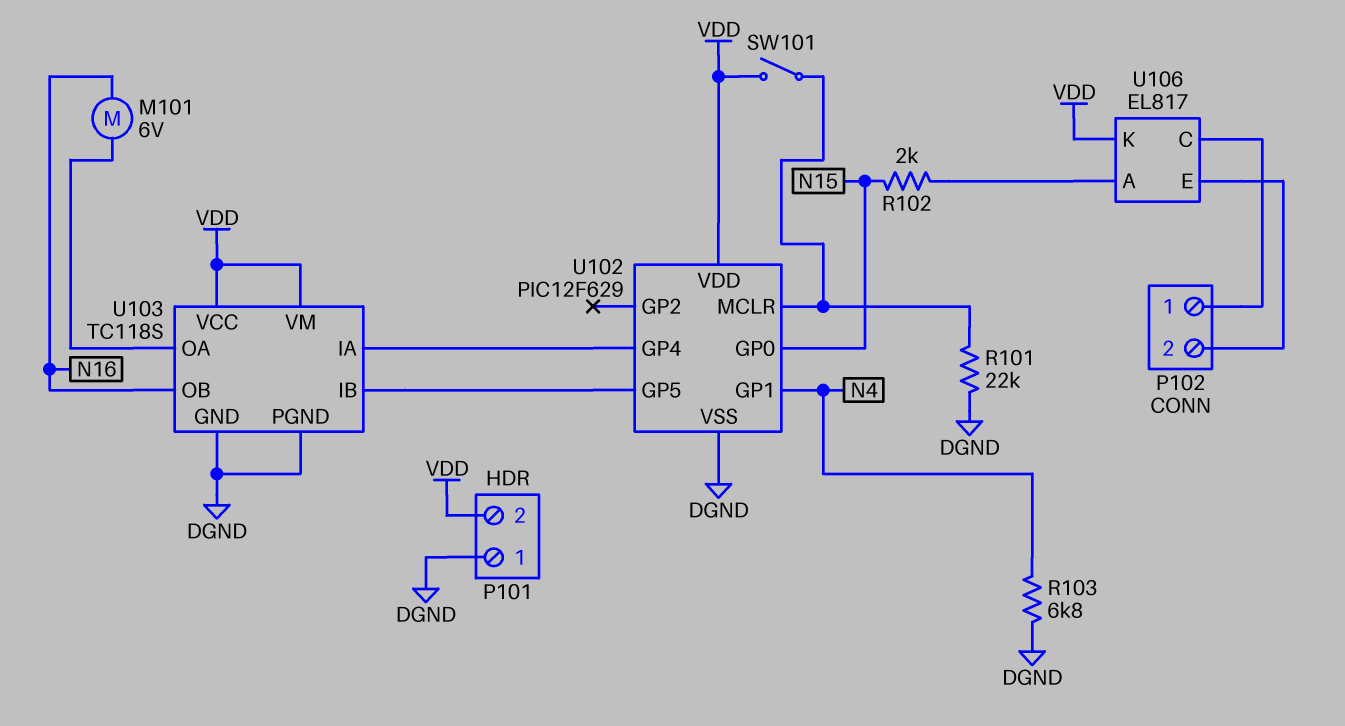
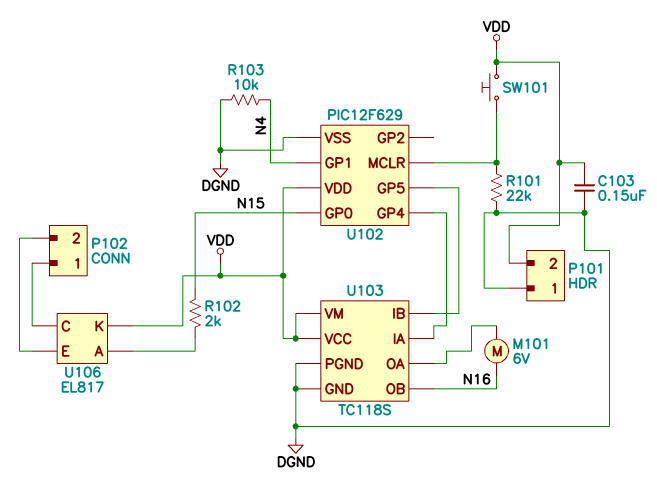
C103: none -> 150nF (DGND, VDD)
R103: 6.8k (DGND, N4) -> 10k (DGND, N4)
SW101: switch (U102/MCLR, VDD) -> button (U102/MCLR, VDD)

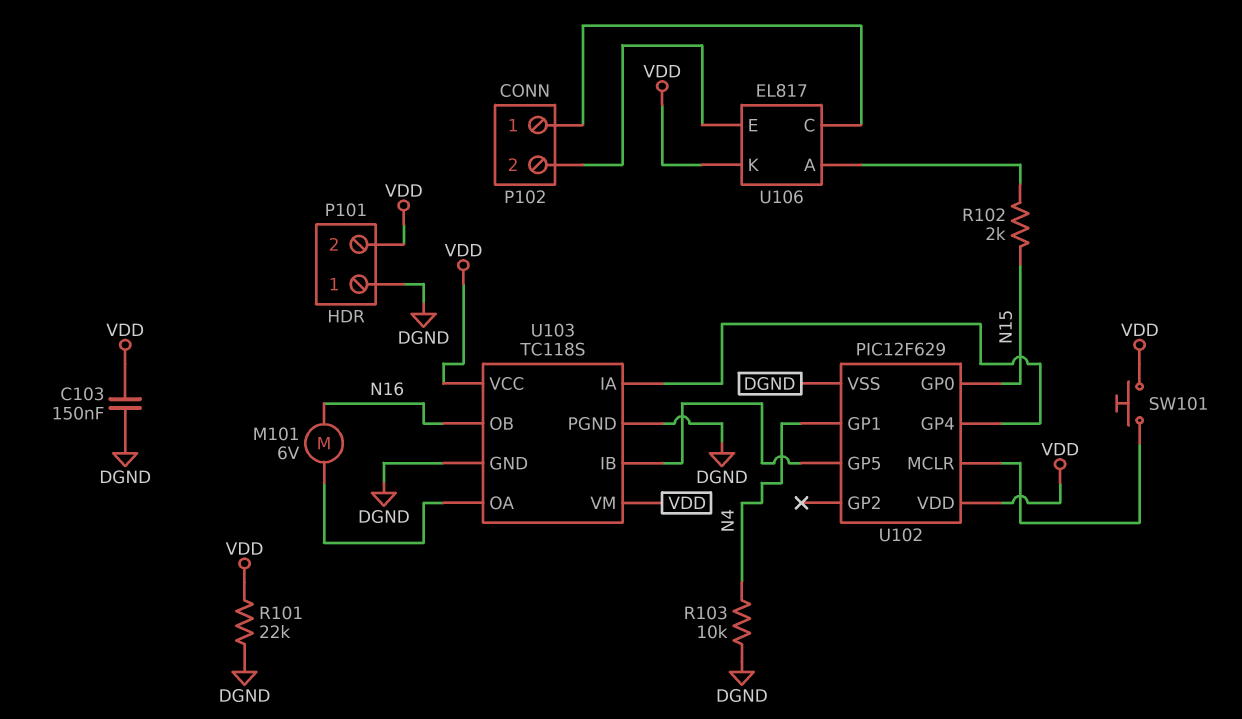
R101: 22k (DGND, U102/MCLR) -> 22k (DGND, VDD)

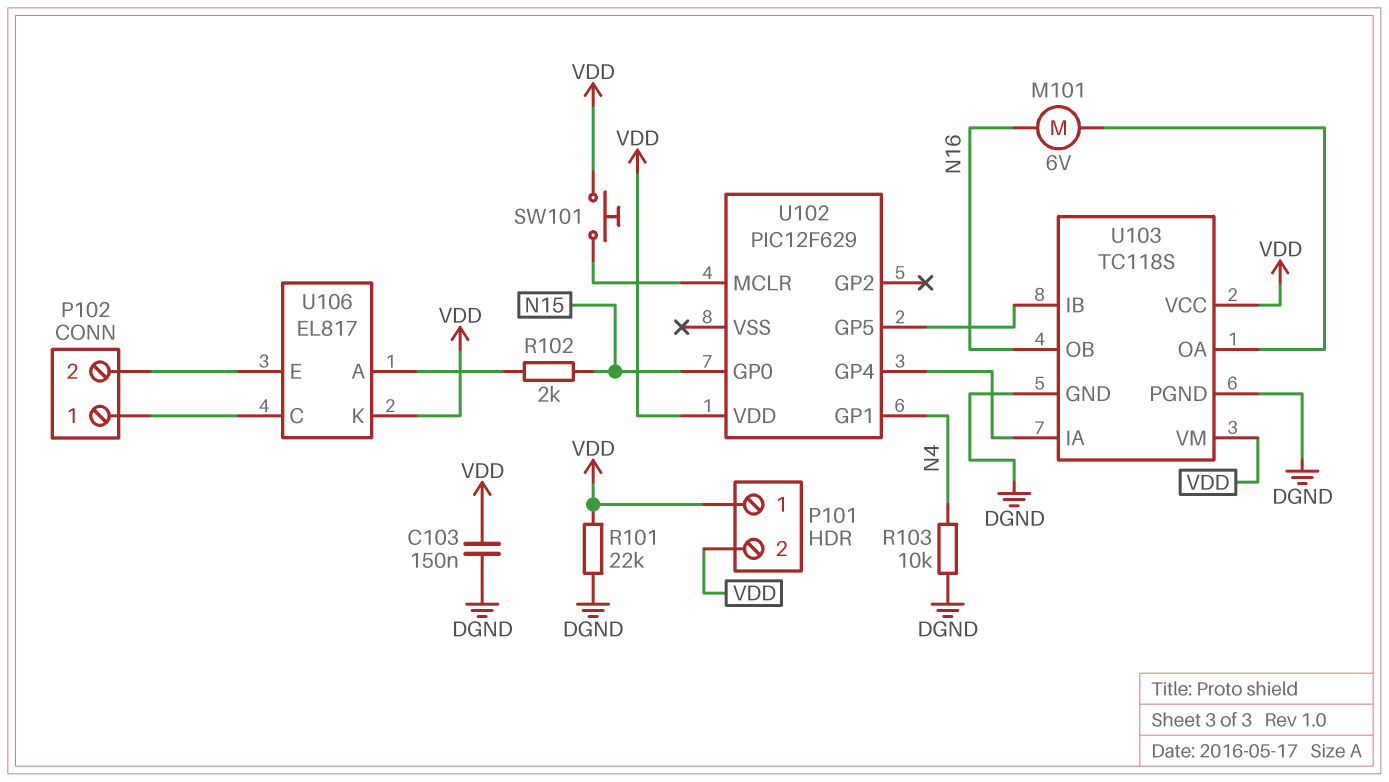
P101 pin 1: DGND -> VDD
U102 pin VSS: DGND -> none

